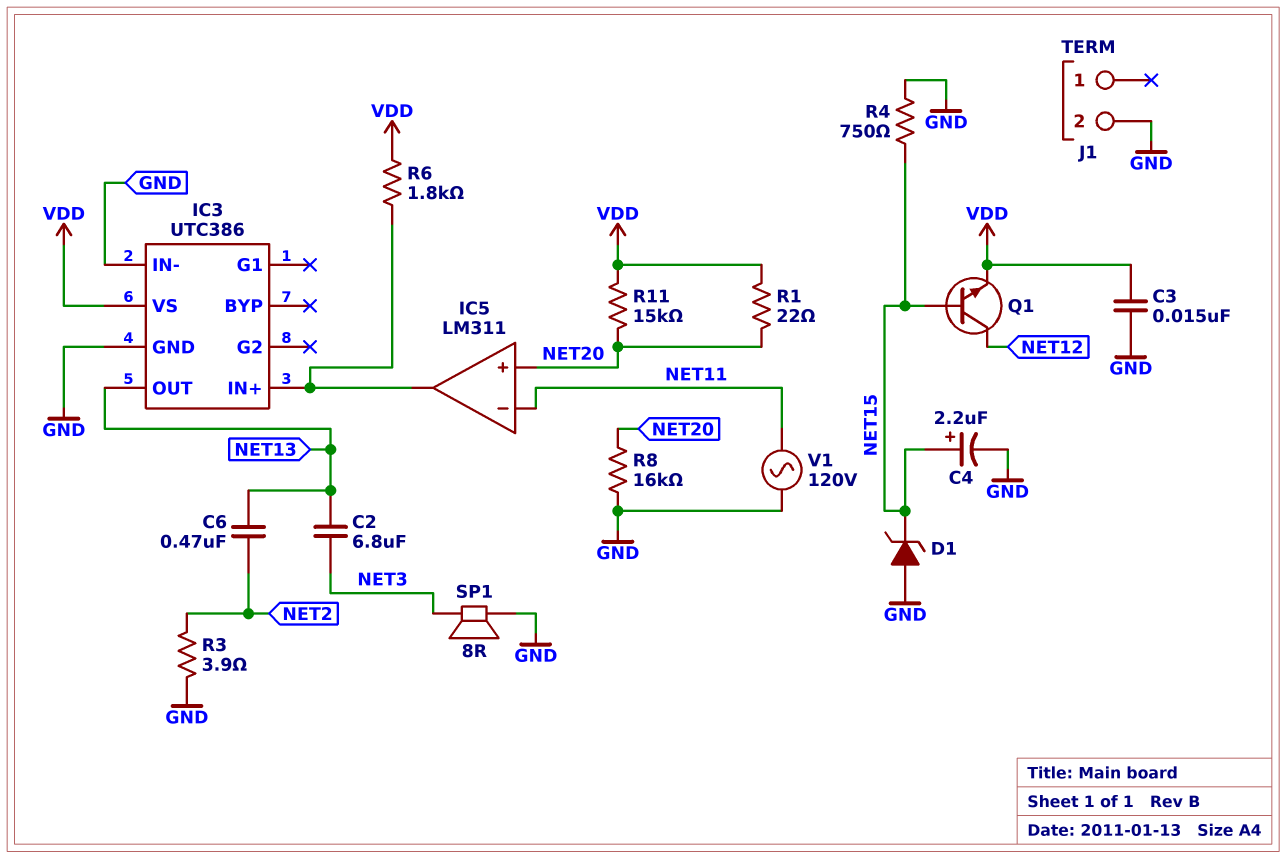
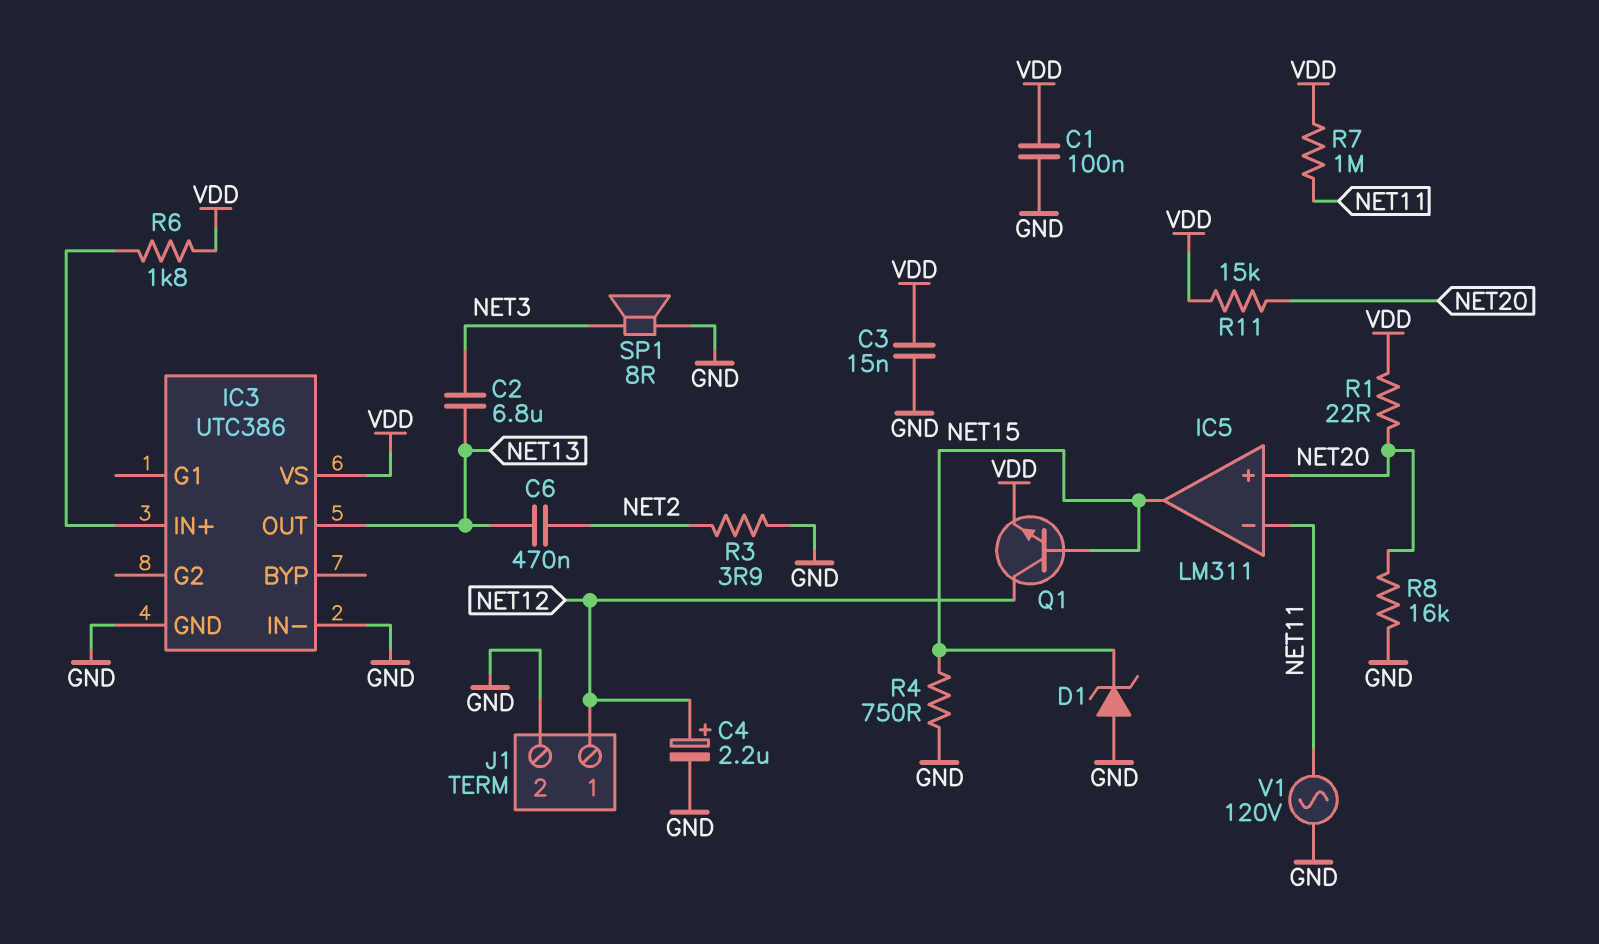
C1: none -> 100nF (GND, VDD)
C4: 2.2uF (plus NET15, minus GND) -> 2.2uF (plus NET12, minus GND)
IC5 pin out: IC3/IN+ -> NET15
J1 pin 1: none -> NET12
R7: none -> 1M (NET11, VDD)

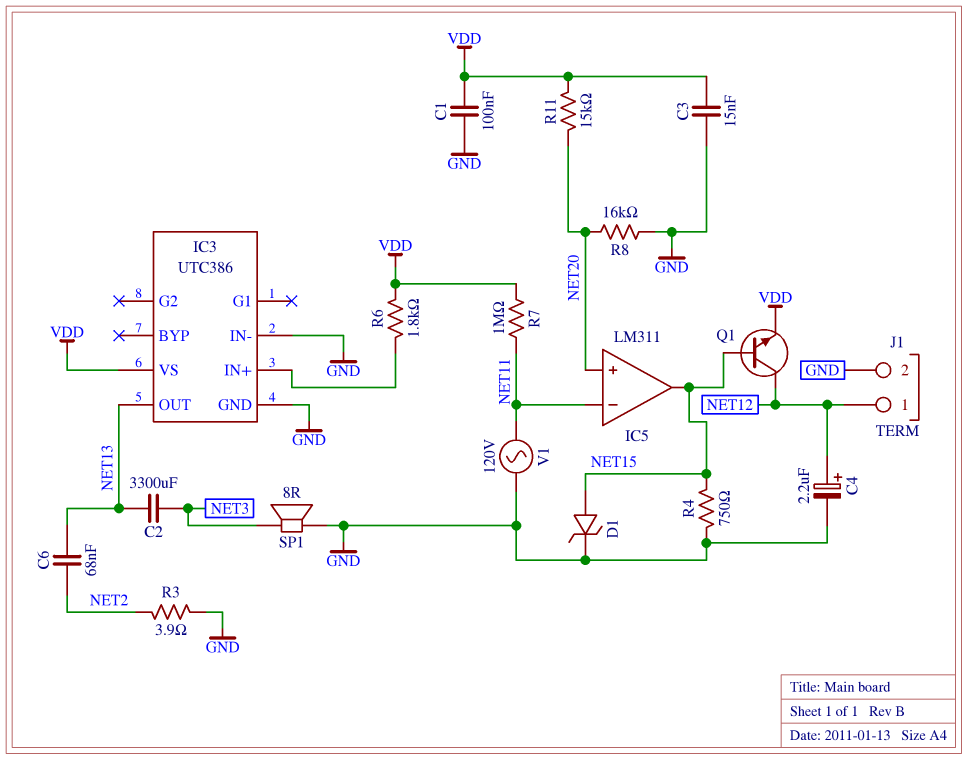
C2: 6.8uF (NET3, NET13) -> 3300uF (NET3, NET13)
C6: 470nF (NET2, NET13) -> 68nF (NET2, NET13)
D1: zener (A GND, K NET15) -> zener (A NET15, K GND)
R1: 22 (NET20, VDD) -> none

